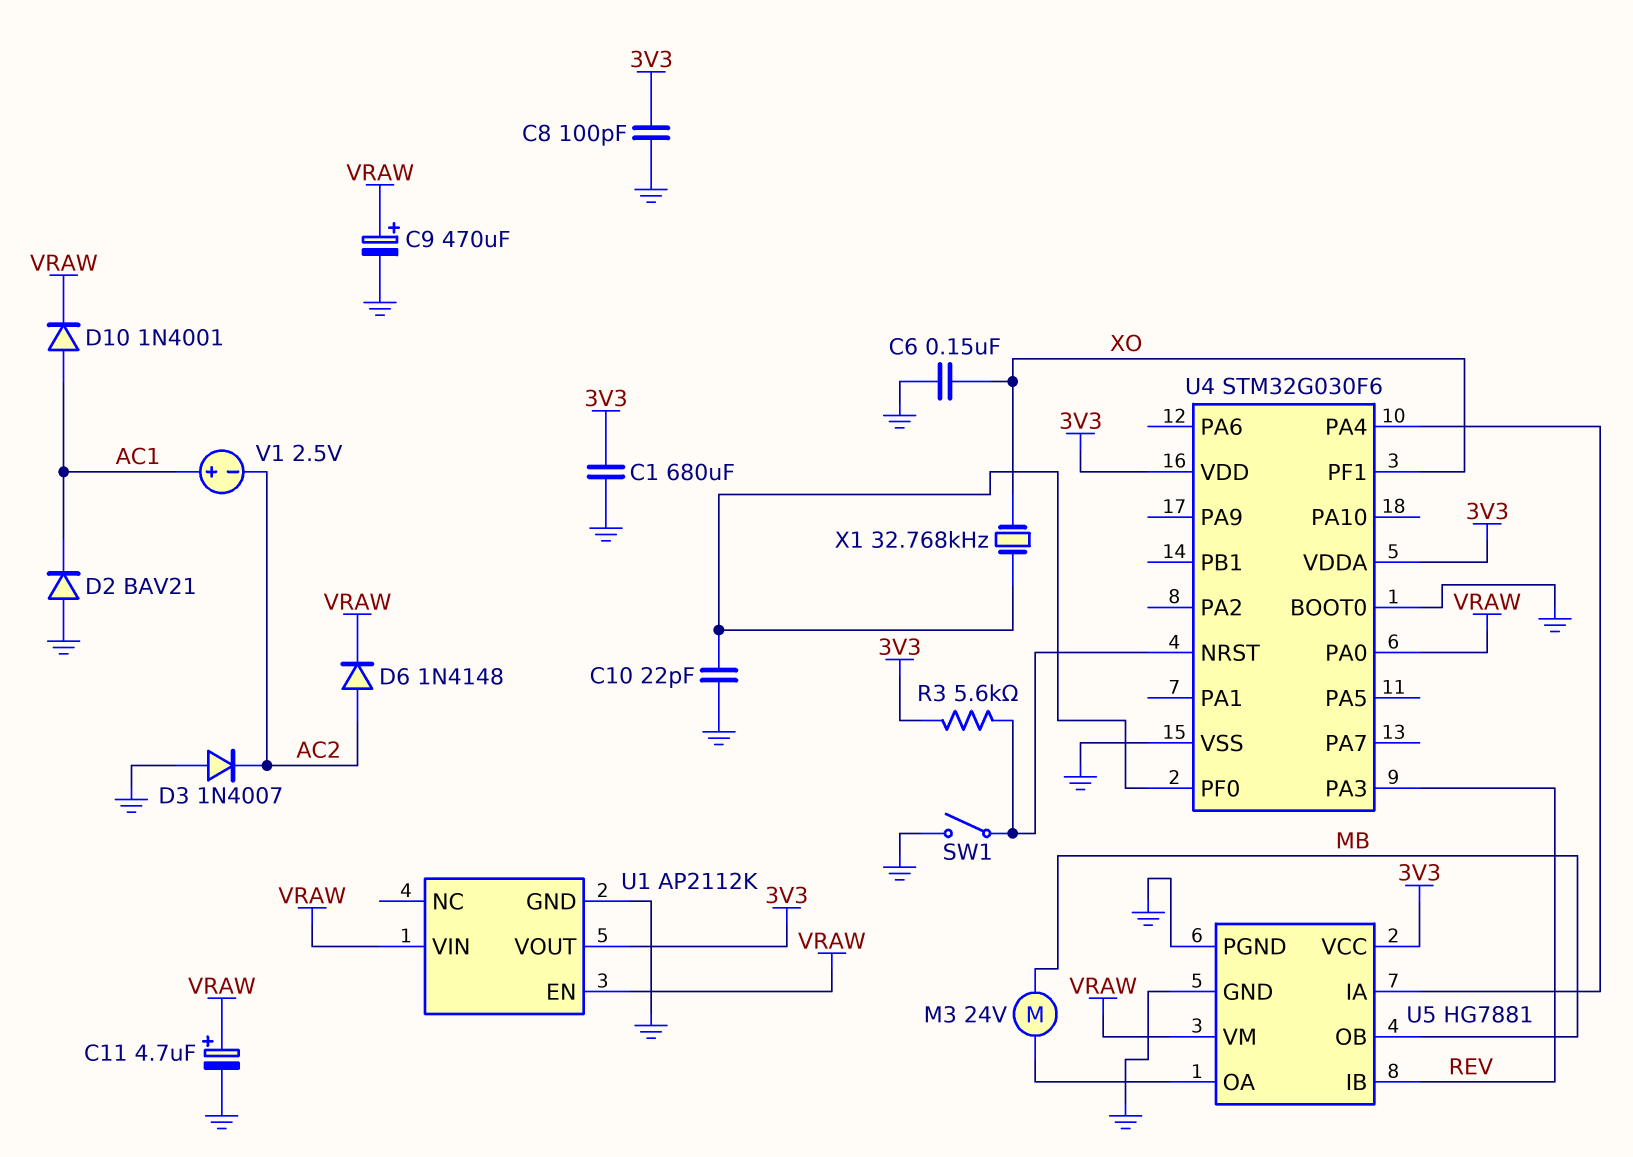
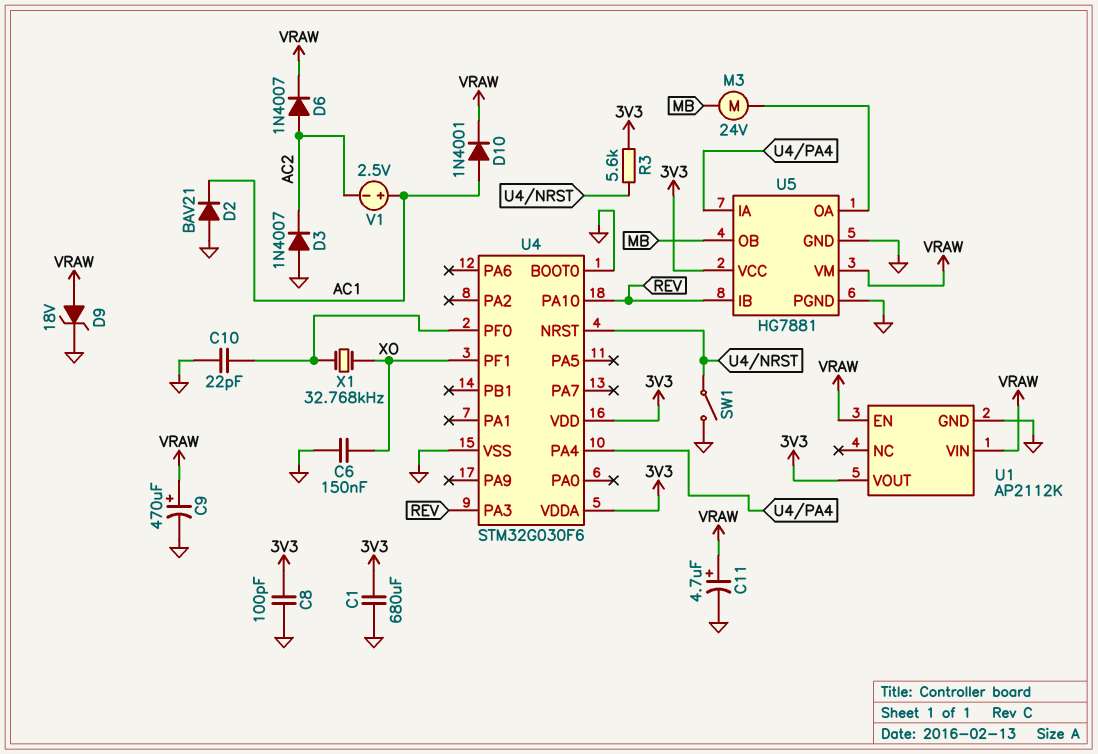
D6: diode 1N4148 (A AC2, K VRAW) -> diode 1N4007 (A AC2, K VRAW)
D9: none -> zener 18V (A VRAW, K GND)
U4 pin PA0: VRAW -> none
U4 pin PA10: none -> REV

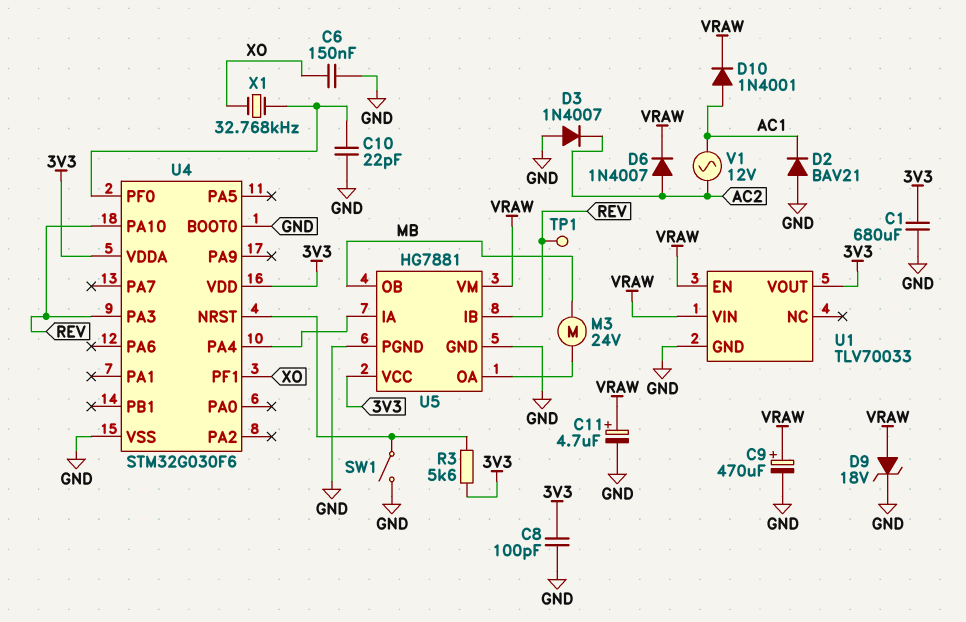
TP1: none -> test point (REV)
U1: AP2112K -> TLV70033
V1: 2.5V (plus AC1, minus AC2) -> AC 12V (AC1, AC2)

